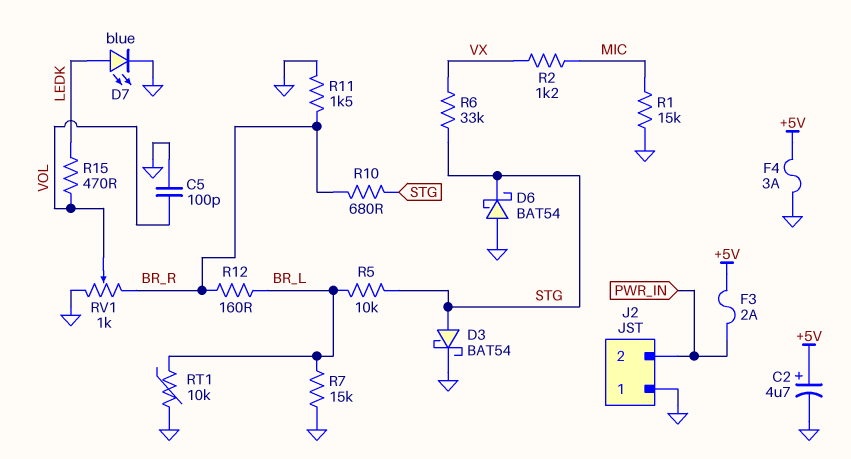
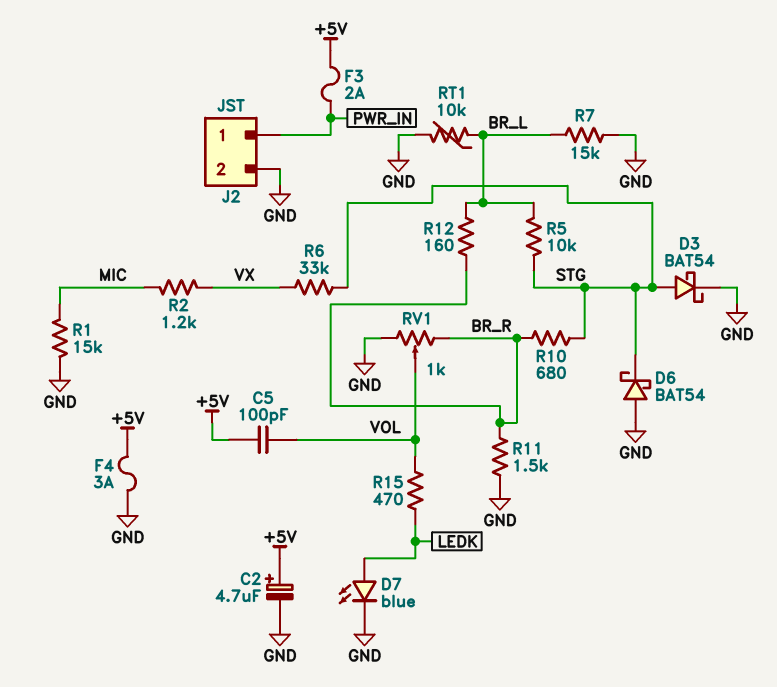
C5: 100pF (GND, VOL) -> 100pF (+5V, VOL)
J2 pin 1: GND -> PWR_IN
J2 pin 2: PWR_IN -> GND

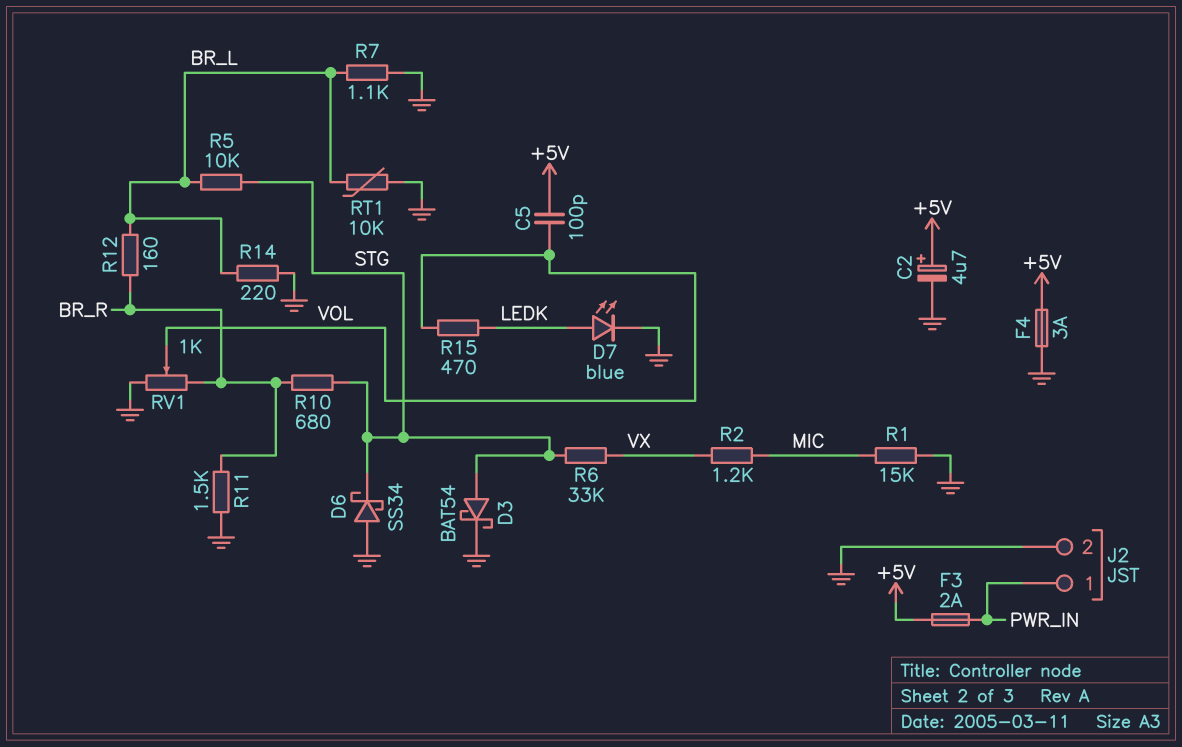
D6: schottky BAT54 (A GND, K STG) -> schottky SS34 (A GND, K STG)
R7: 15k (BR_L, GND) -> 1.1k (BR_L, GND)
R14: none -> 220 (BR_L, GND)

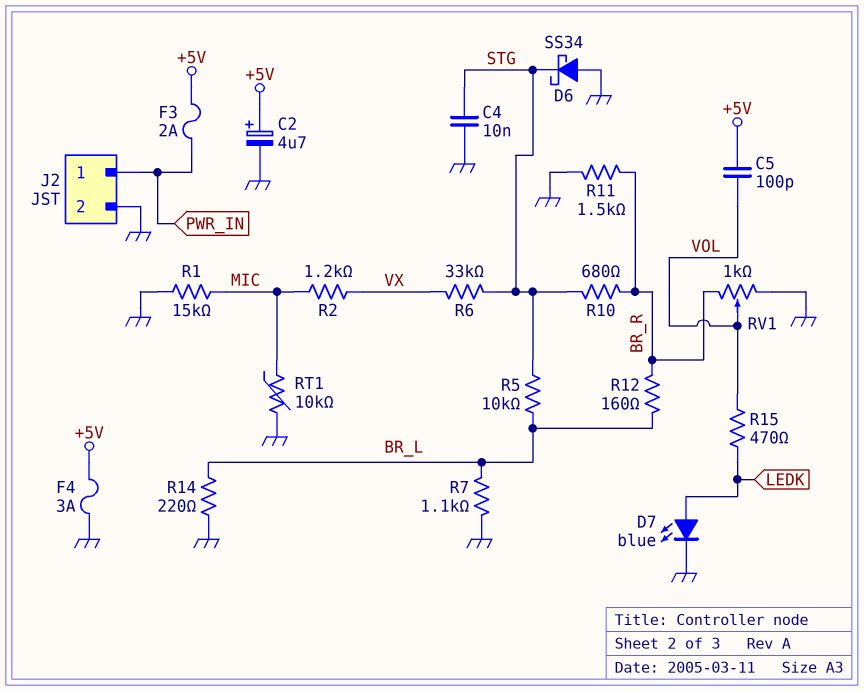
C4: none -> 10nF (GND, STG)
D3: schottky BAT54 (A STG, K GND) -> none
RT1: 10k (BR_L, GND) -> 10k (GND, MIC)

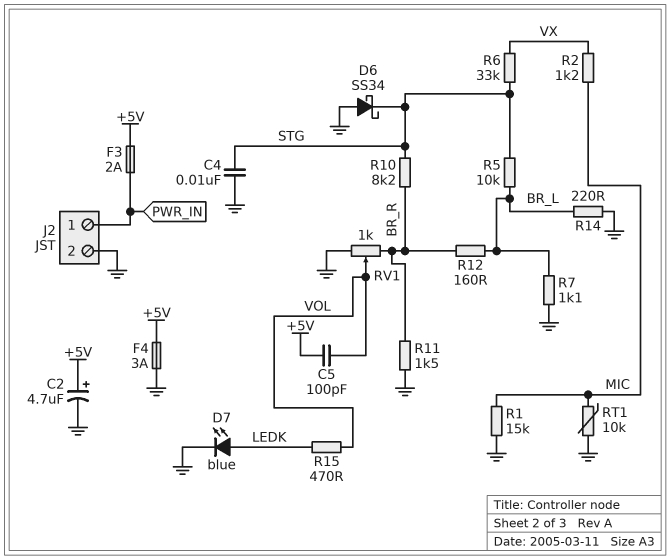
R10: 680 (BR_R, STG) -> 8.2k (BR_R, STG)

